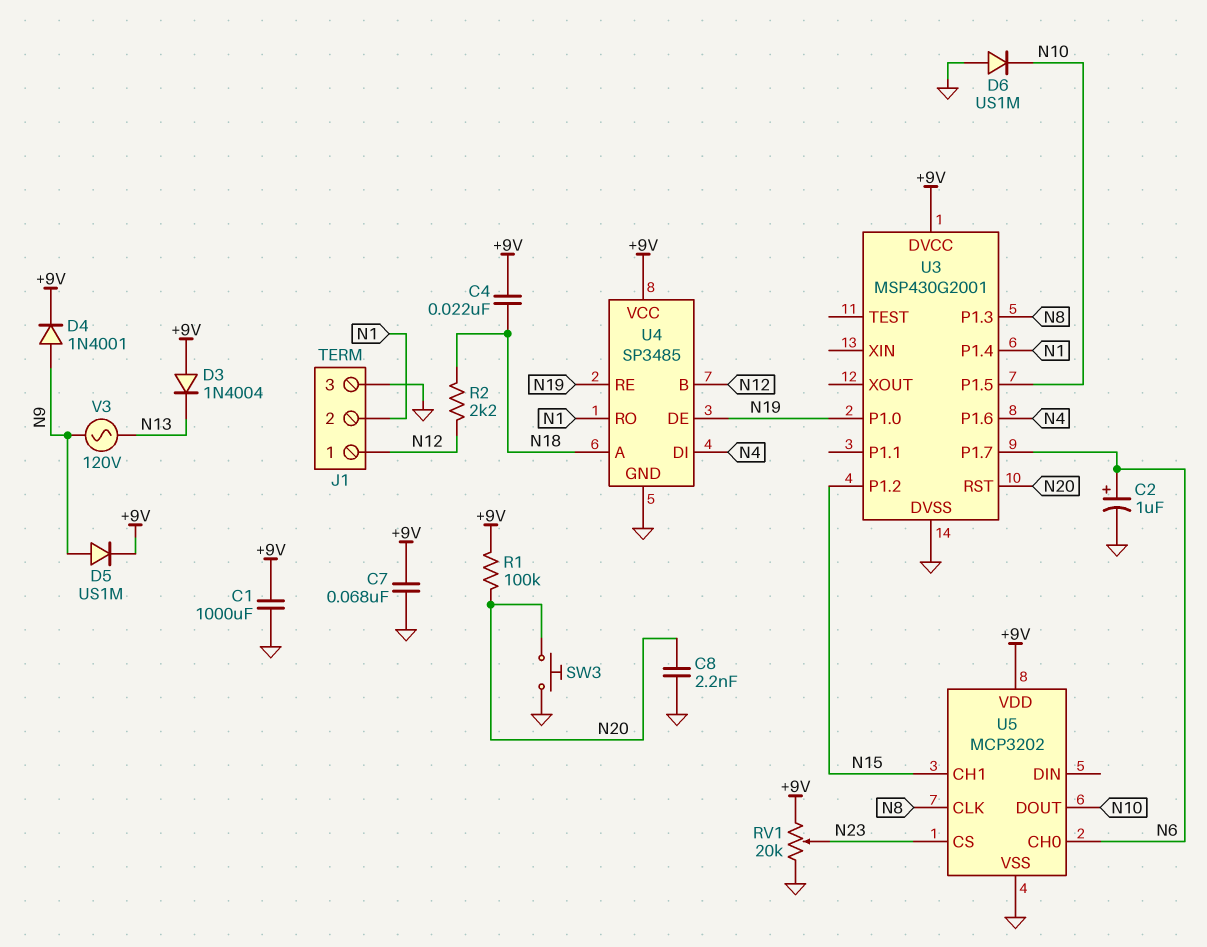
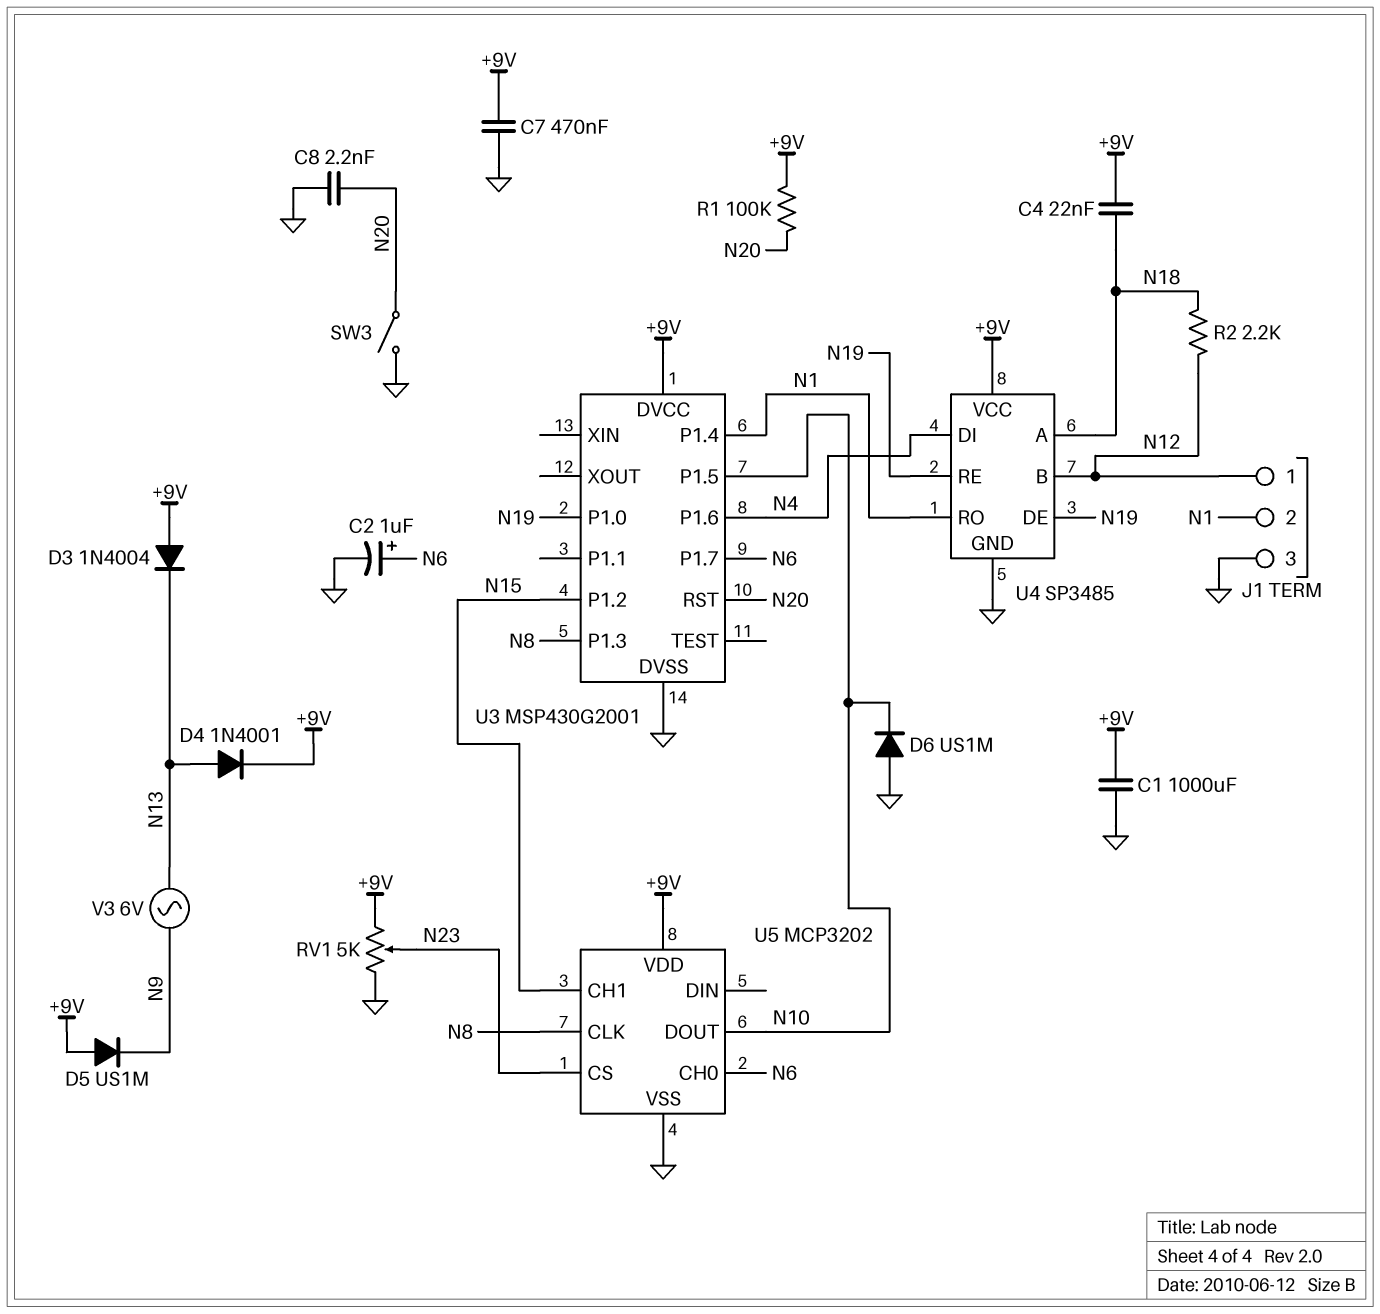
C7: 68nF (+9V, GND) -> 470nF (+9V, GND)
D4: diode 1N4001 (A N9, K +9V) -> diode 1N4001 (A N13, K +9V)
D5: diode US1M (A N9, K +9V) -> diode US1M (A +9V, K N9)
RV1: 20k (+9V, GND, wiper N23) -> 5k (+9V, GND, wiper N23)
SW3: button (GND, N20) -> switch (GND, N20)
V3: AC 120V (N9, N13) -> AC 6V (N9, N13)

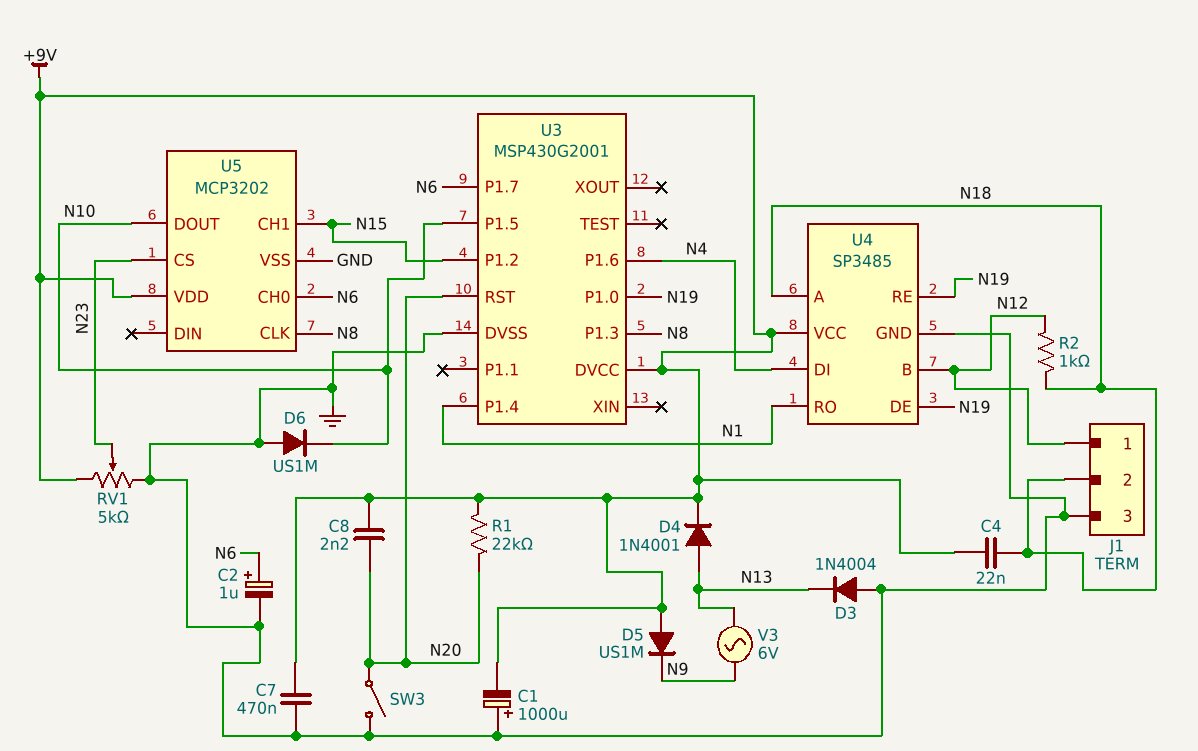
C1: 1000uF (+9V, GND) -> 1000uF (plus GND, minus +9V)
C8: 2.2nF (GND, N20) -> 2.2nF (+9V, N20)
D3: diode 1N4004 (A +9V, K N13) -> diode 1N4004 (A GND, K N13)
J1 pin 2: N1 -> N18
R1: 100k (+9V, N20) -> 22k (+9V, N20)
R2: 2.2k (N12, N18) -> 1k (N12, N18)

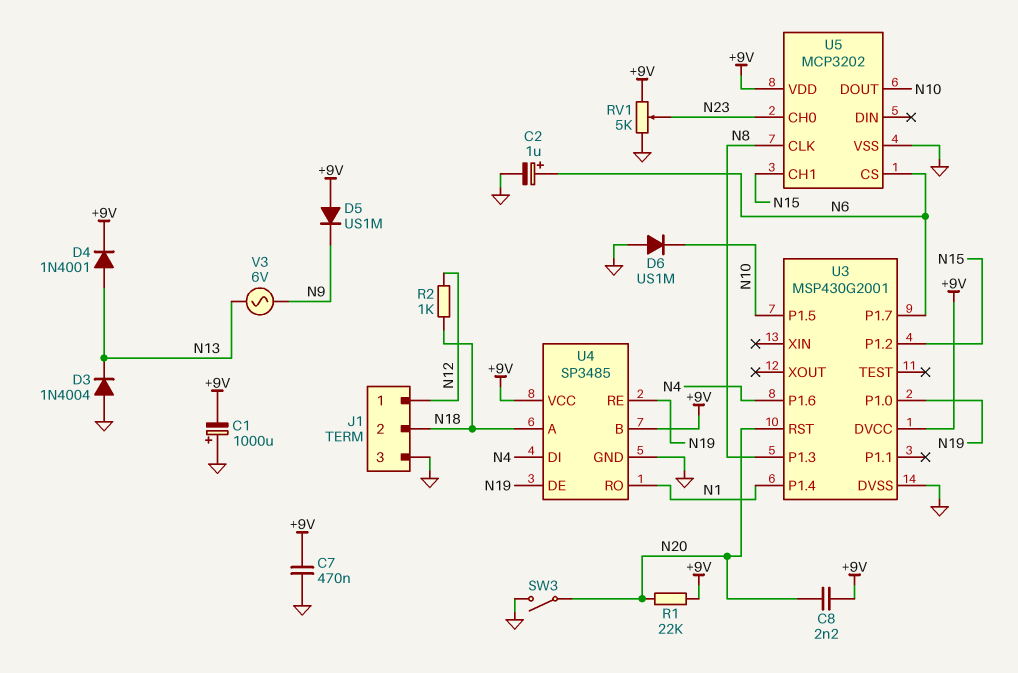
C4: 22nF (+9V, N18) -> none
U4 pin B: N12 -> +9V
U5 pin CH0: N6 -> N23
U5 pin CS: N23 -> N6

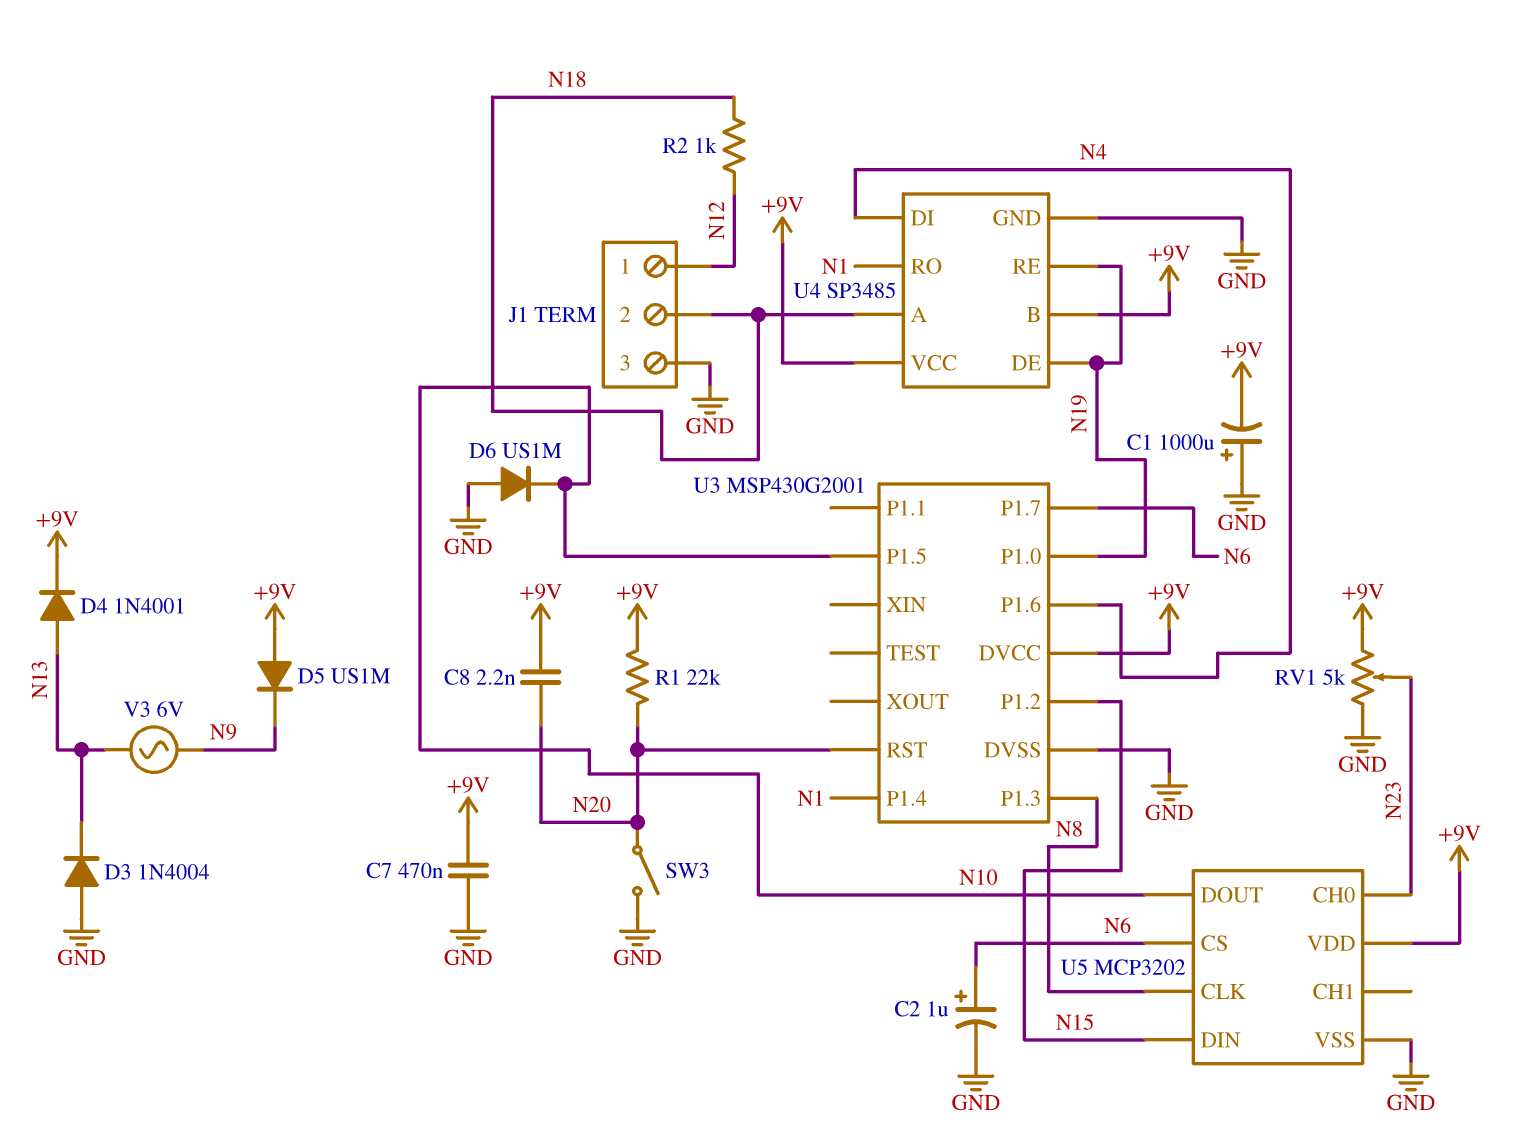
U5 pin CH1: N15 -> none
U5 pin DIN: none -> N15

